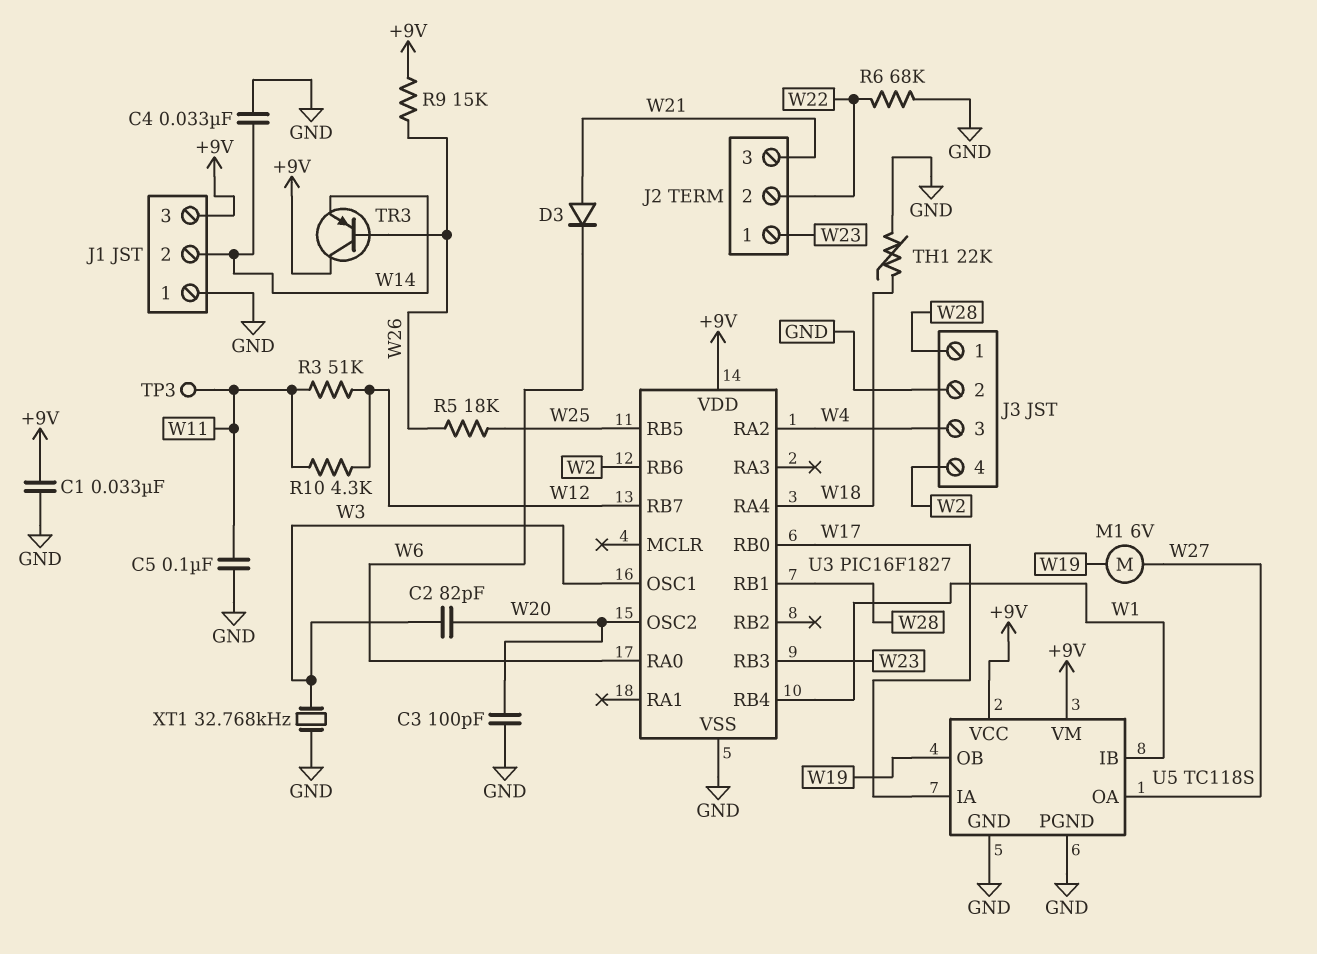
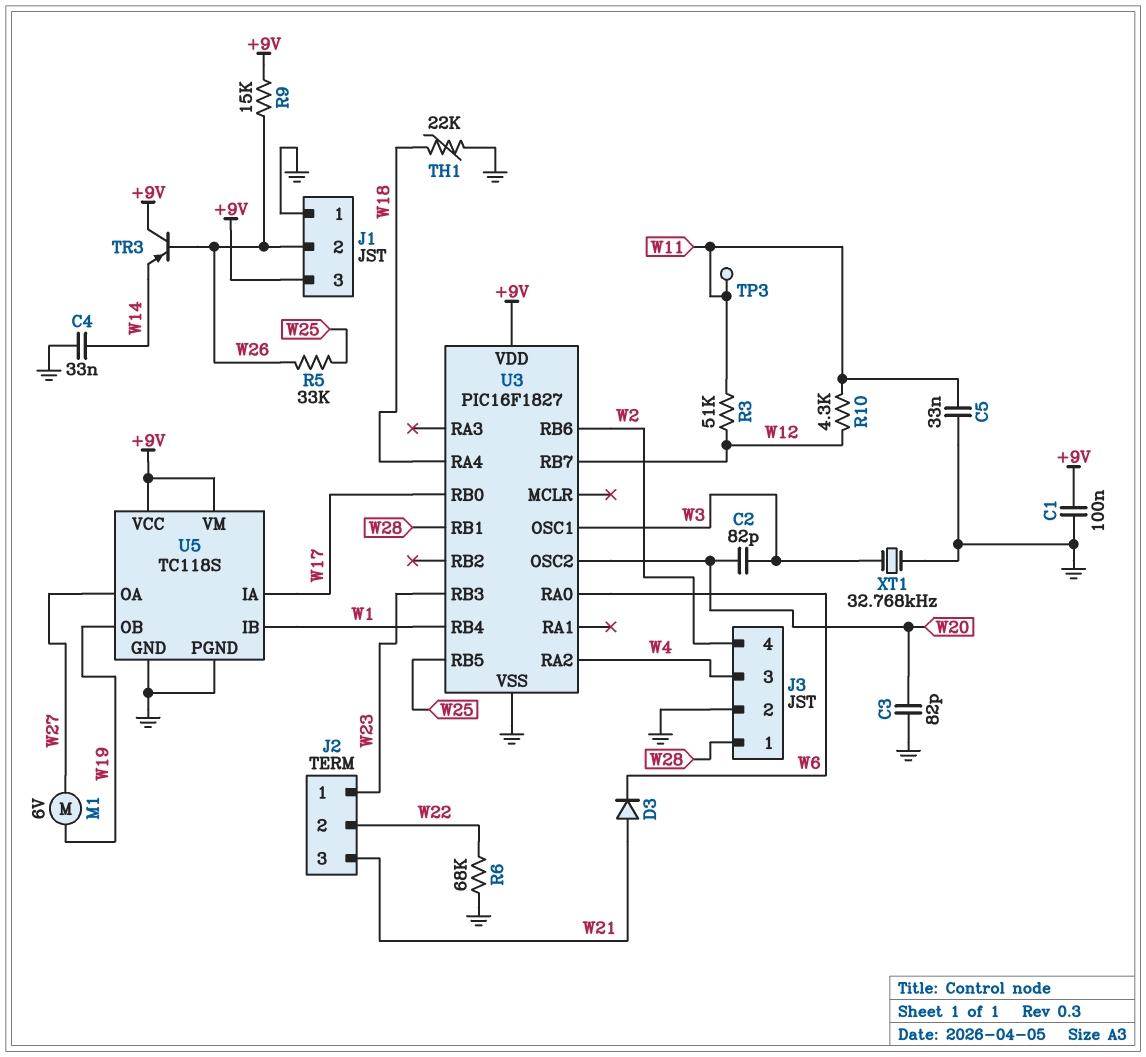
C1: 33nF (+9V, GND) -> 100nF (+9V, GND)
C3: 100pF (GND, W20) -> 82pF (GND, W20)
C5: 100nF (GND, W11) -> 33nF (GND, W11)
J1 pin 2: W14 -> W26
R5: 18k (W25, W26) -> 33k (W25, W26)

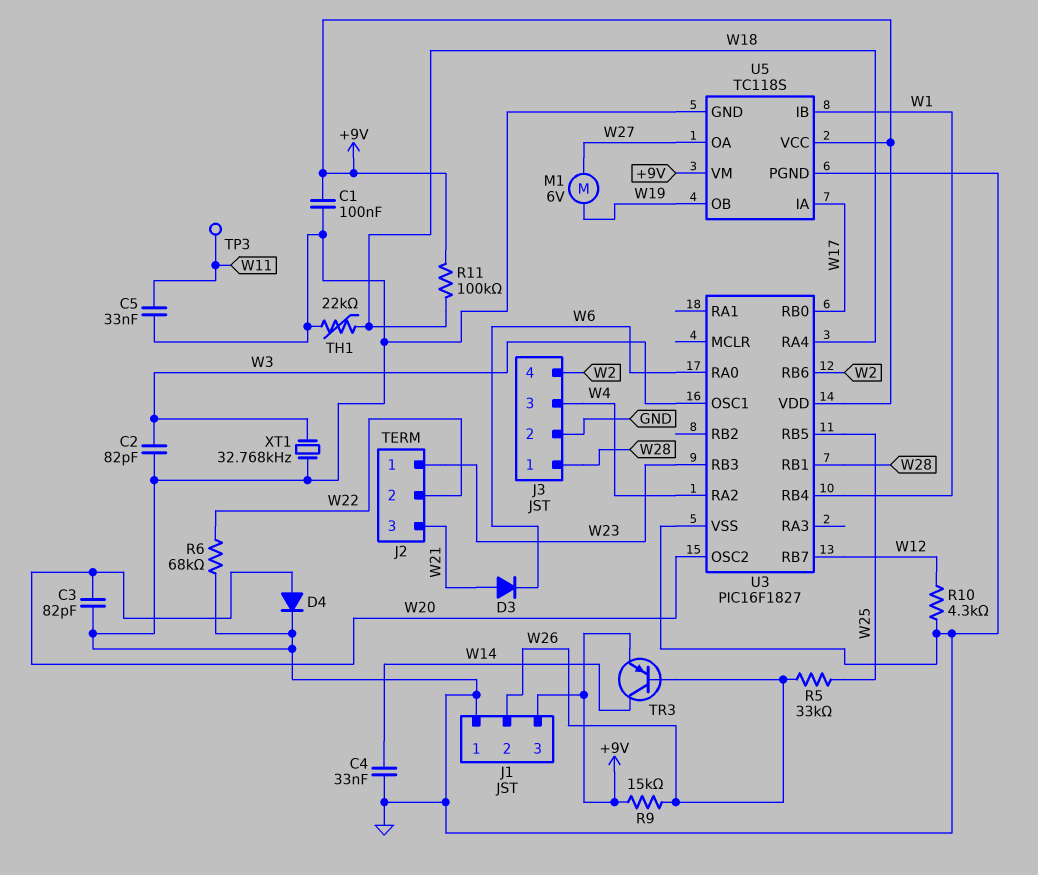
C2: 82pF (W3, W20) -> 82pF (GND, W3)
D4: none -> diode (A W20, K GND)
R3: 51k (W11, W12) -> none
R10: 4.3k (W11, W12) -> 4.3k (GND, W12)
R11: none -> 100k (+9V, W18)
TR3: PNP (B W26, C +9V, E W14) -> PNP (B W26, C W14, E +9V)

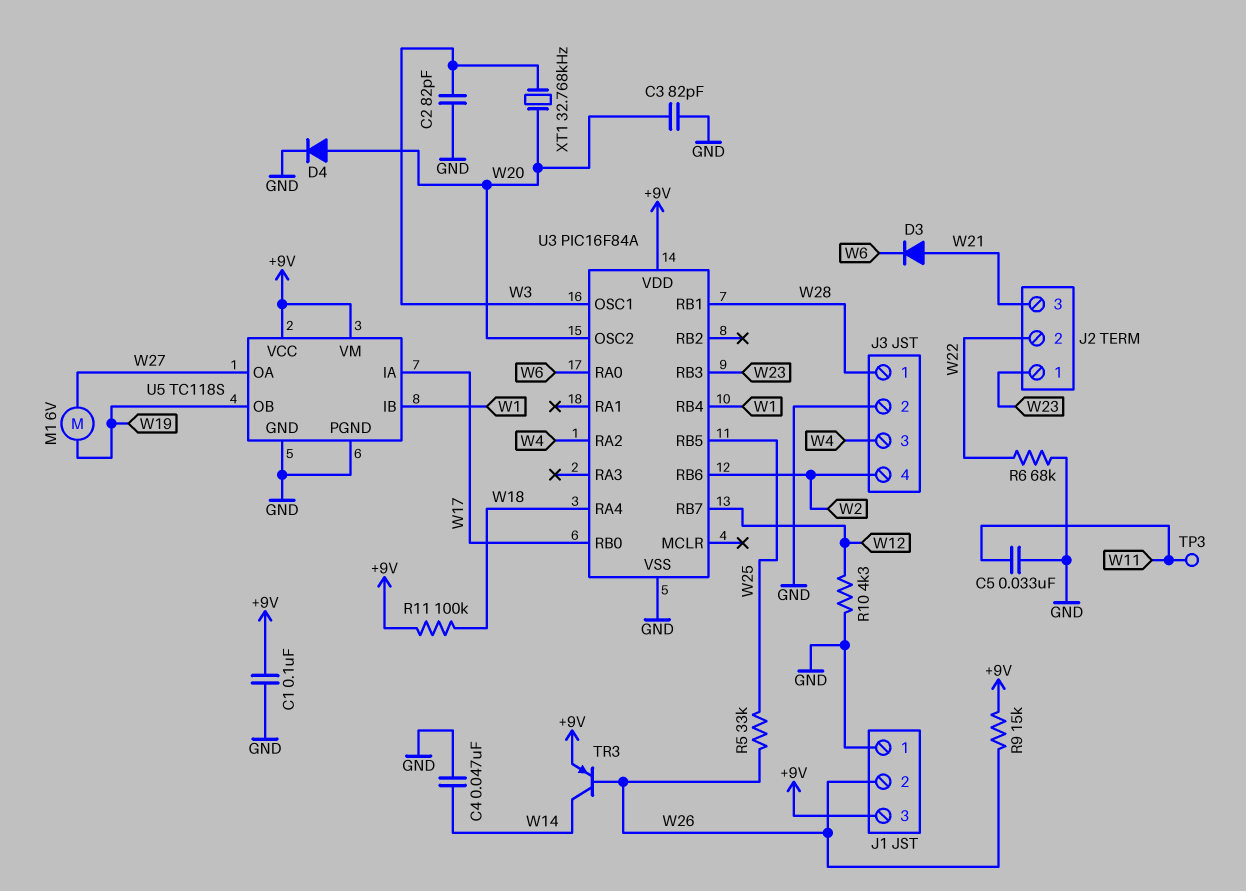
C4: 33nF (GND, W14) -> 47nF (GND, W14)
TH1: 22k (GND, W18) -> none
U3: PIC16F1827 -> PIC16F84A
XT1: 32.768kHz (GND, W3) -> 32.768kHz (W3, W20)

